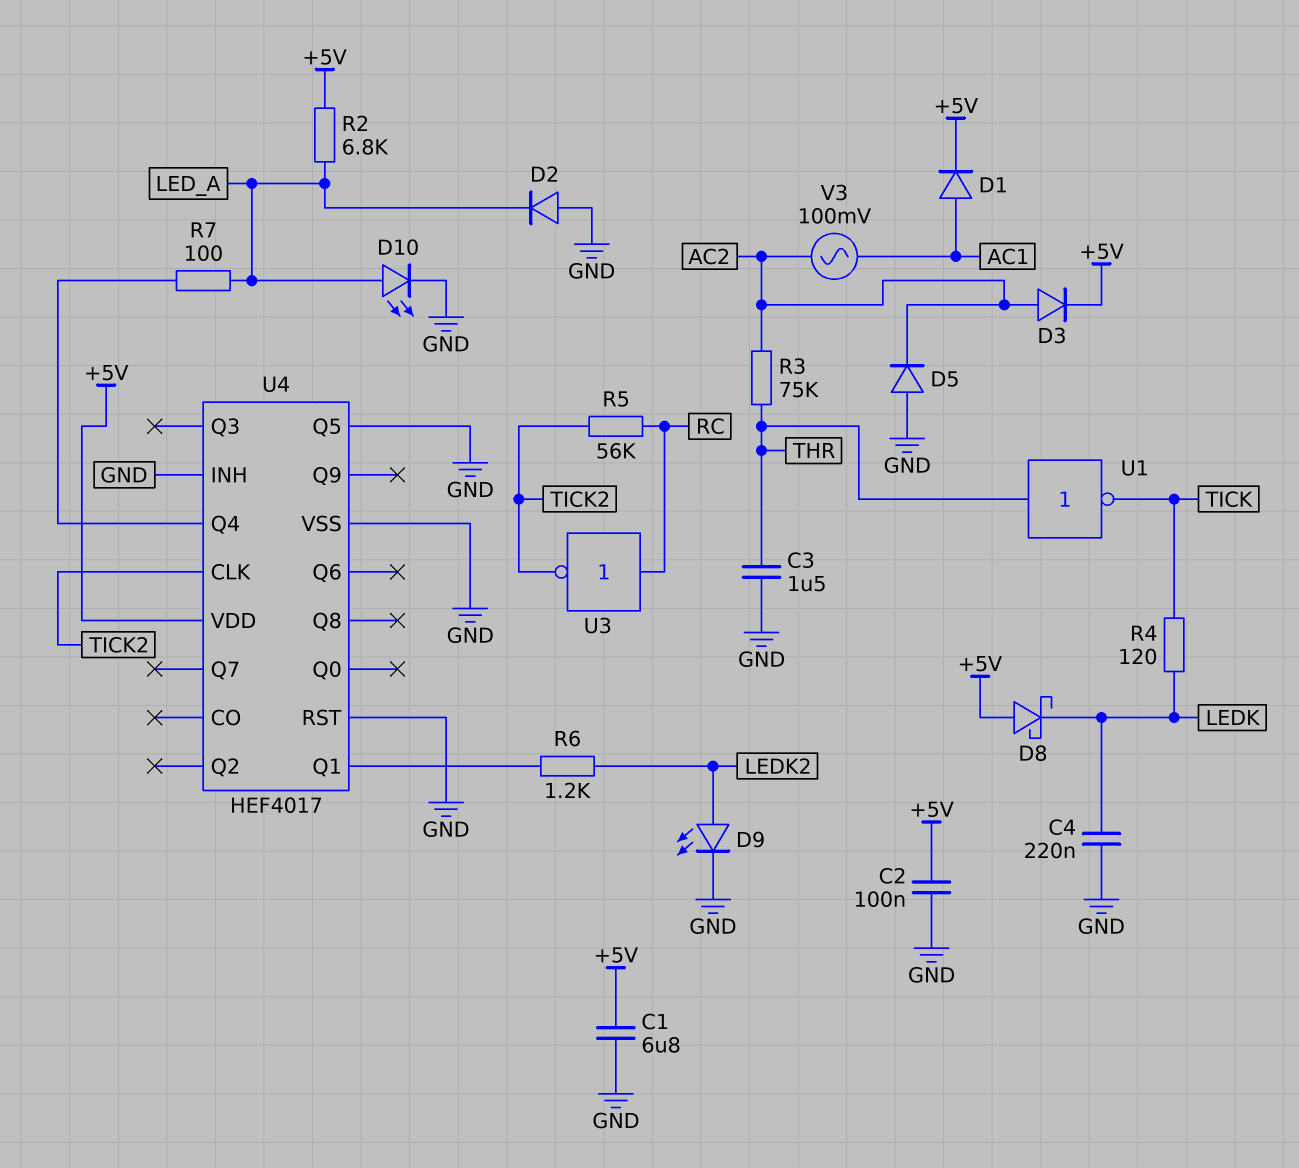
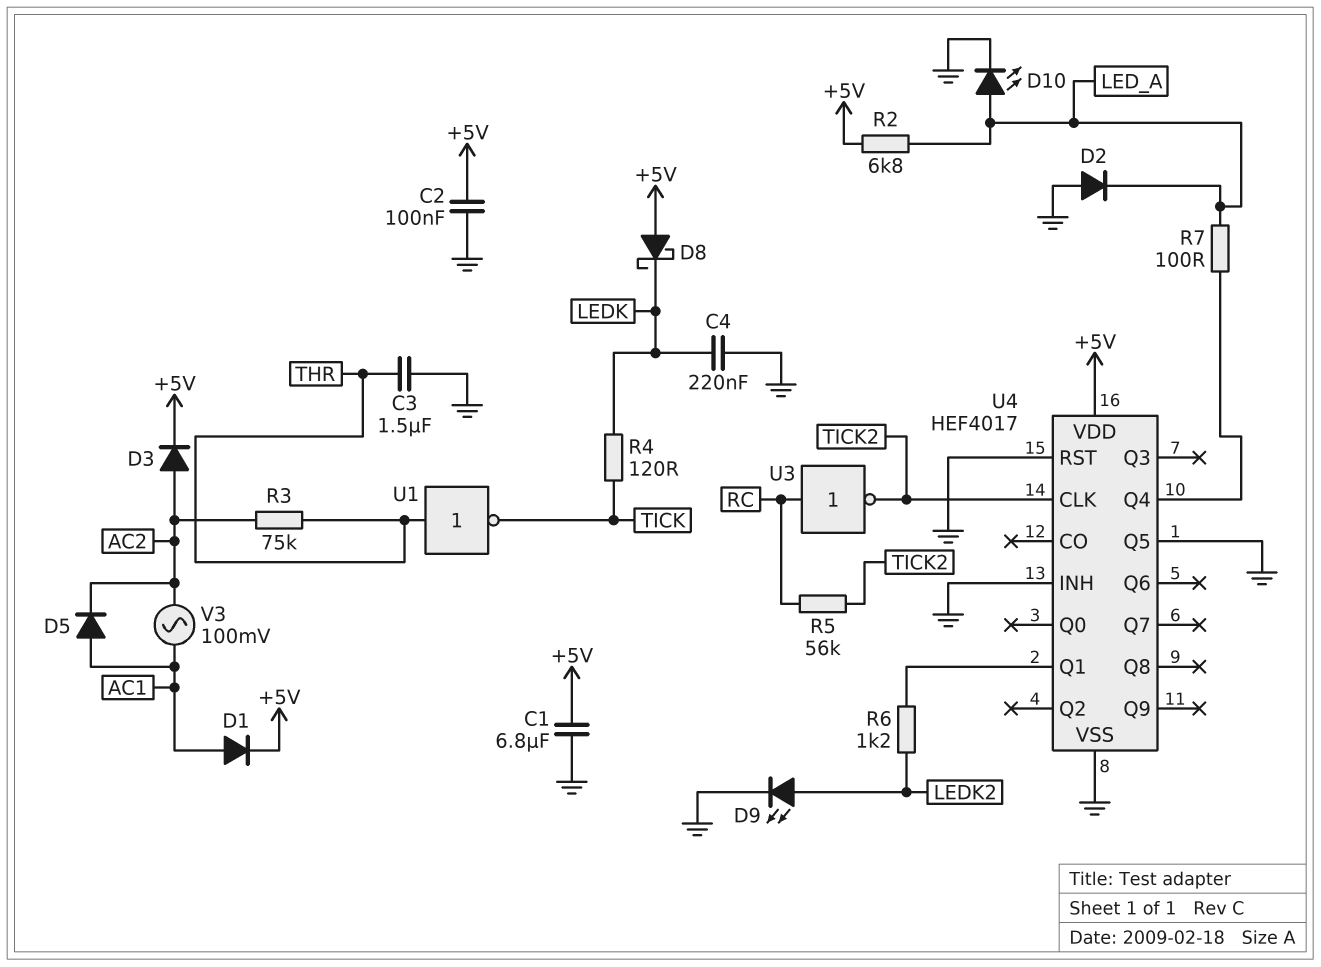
D5: diode (A GND, K AC2) -> diode (A AC1, K AC2)

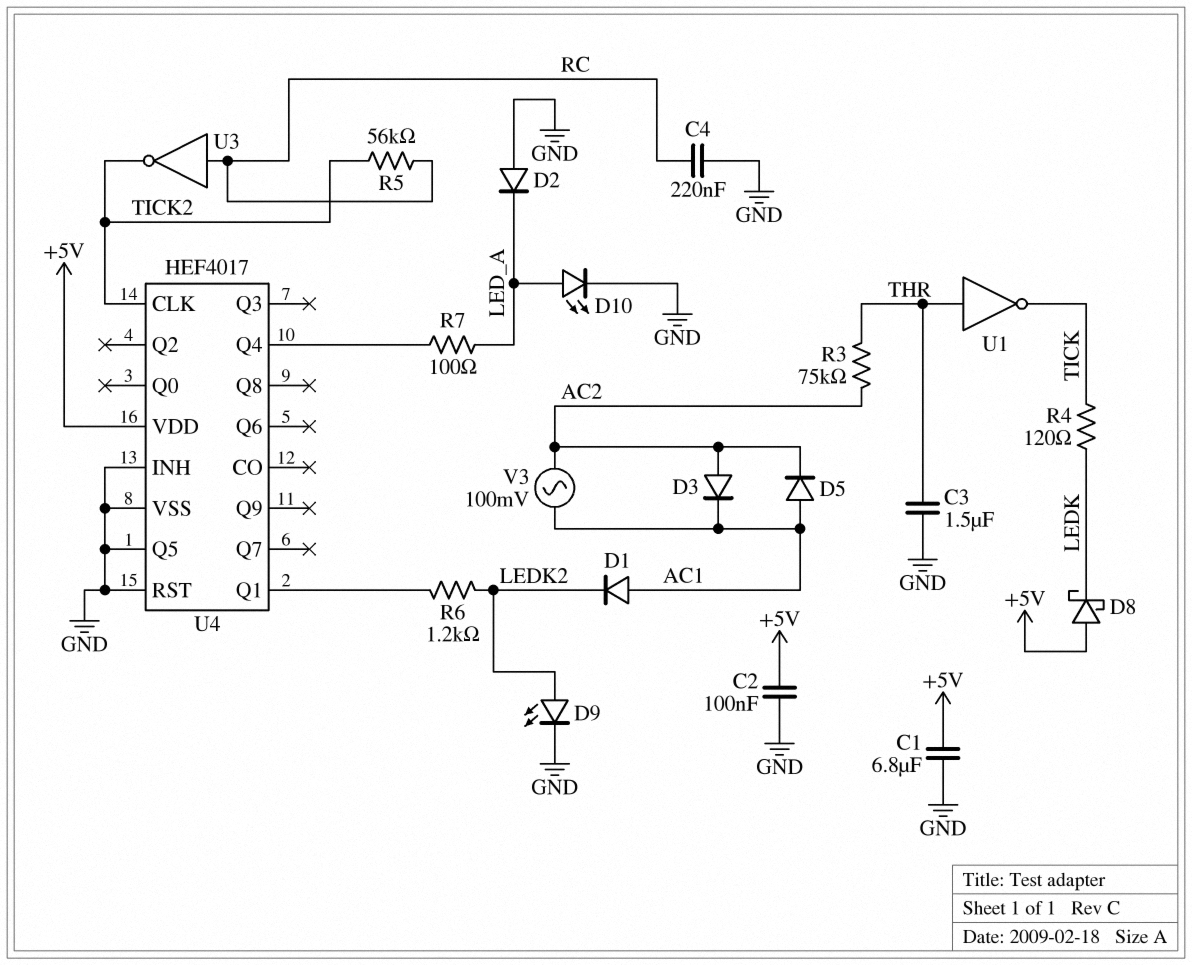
C4: 220nF (GND, LEDK) -> 220nF (GND, RC)
D1: diode (A AC1, K +5V) -> diode (A AC1, K LEDK2)
D3: diode (A AC2, K +5V) -> diode (A AC2, K AC1)
R2: 6.8k (+5V, LED_A) -> none

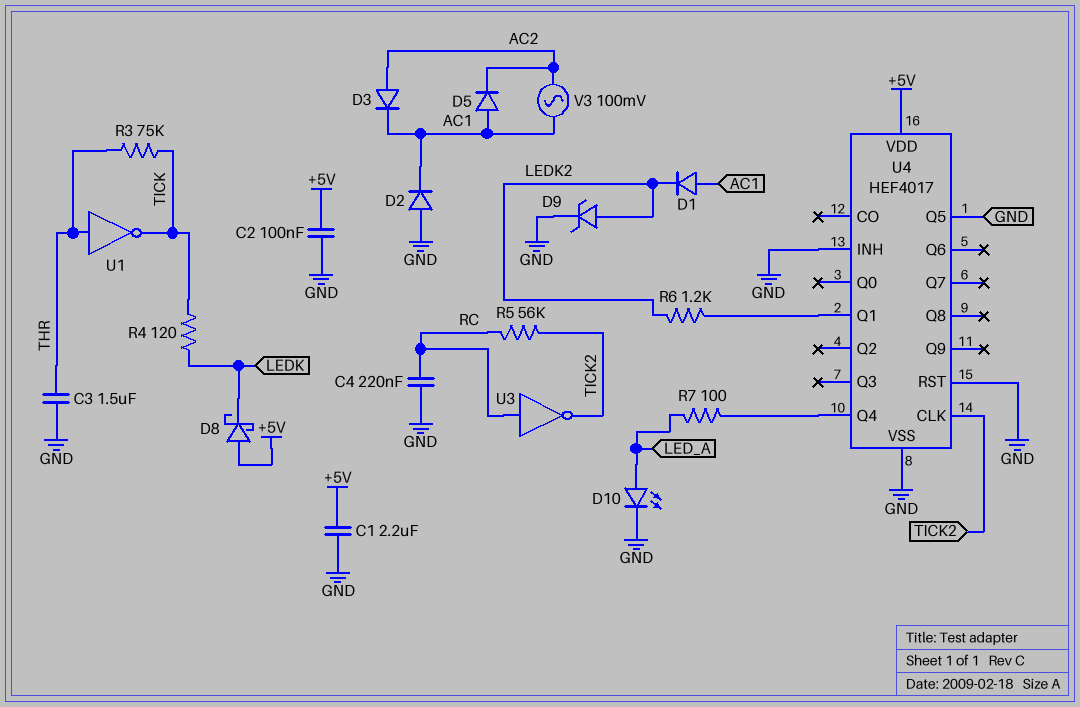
C1: 6.8uF (+5V, GND) -> 2.2uF (+5V, GND)
D2: diode (A GND, K LED_A) -> diode (A GND, K AC1)
D9: LED (A LEDK2, K GND) -> zener (A LEDK2, K GND)
R3: 75k (AC2, THR) -> 75k (THR, TICK)

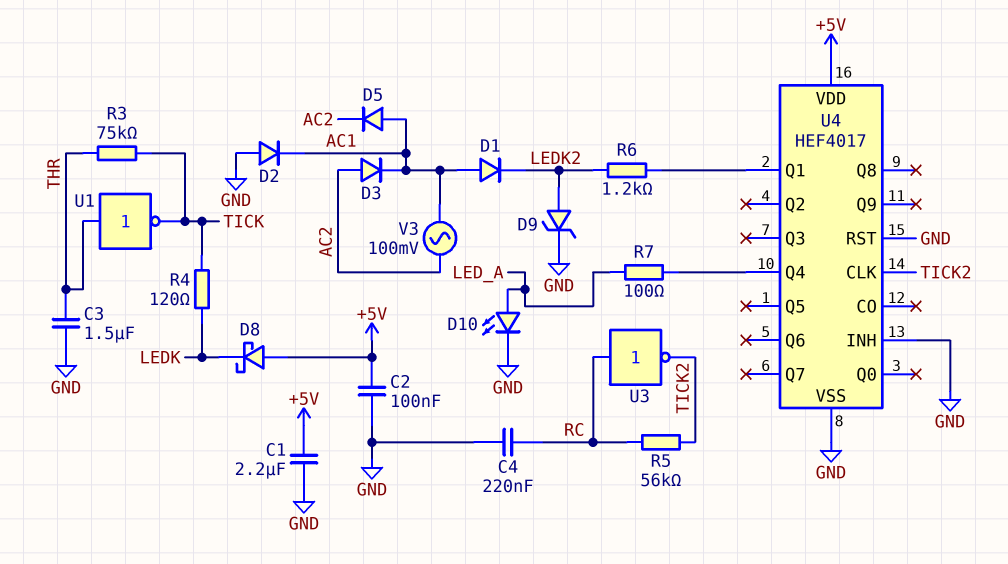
U4 pin Q5: GND -> none

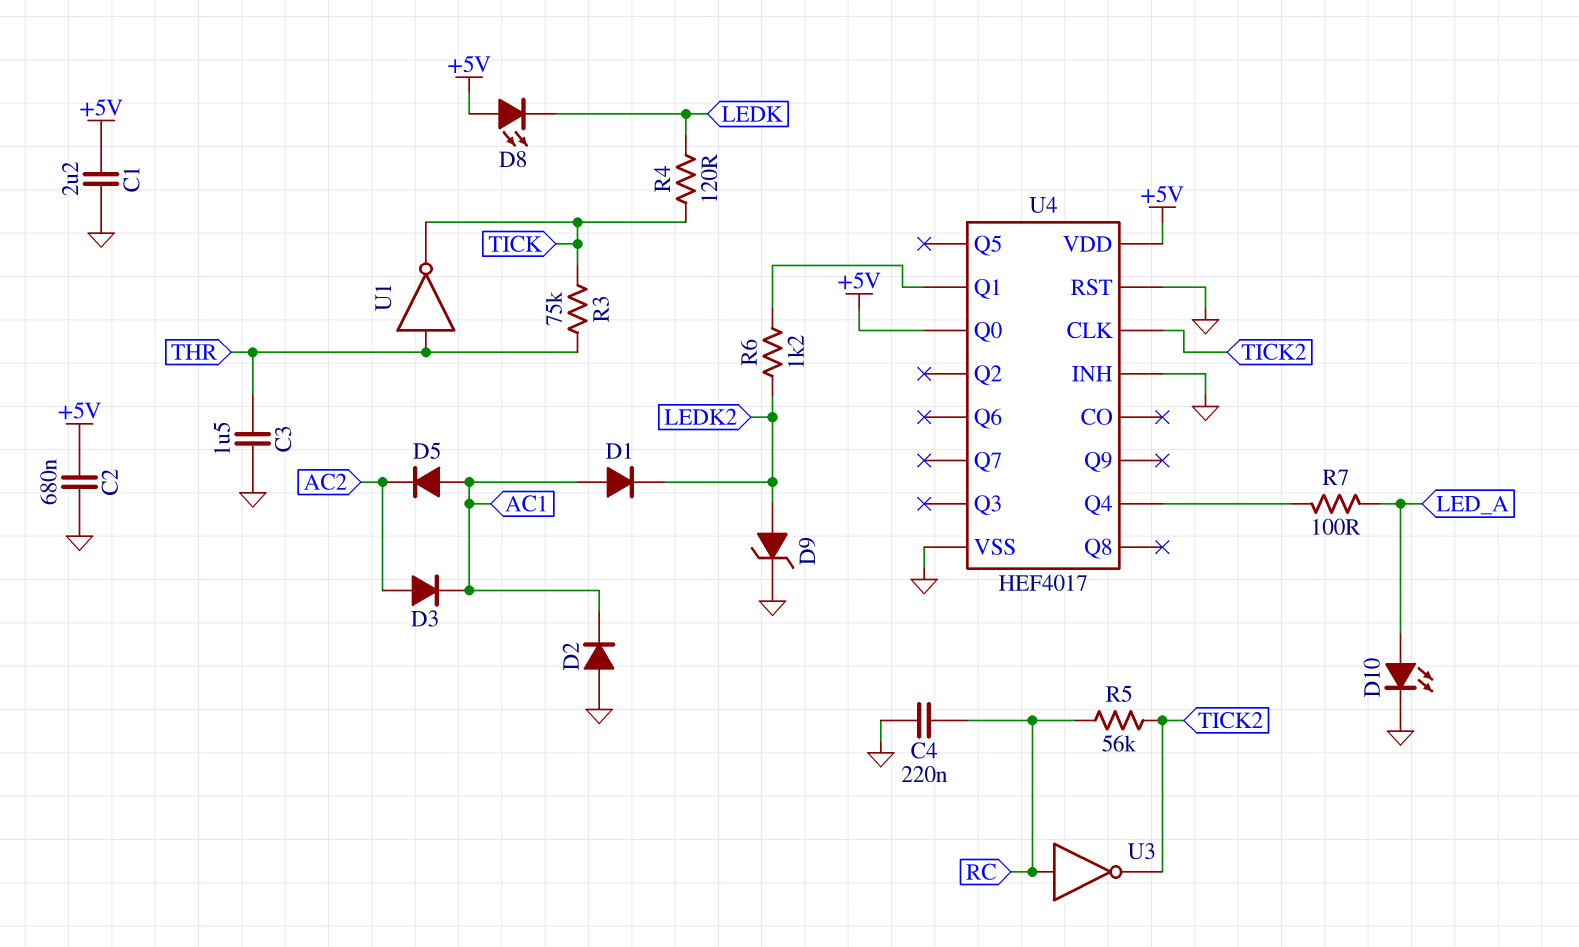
C2: 100nF (+5V, GND) -> 680nF (+5V, GND)
D8: schottky (A +5V, K LEDK) -> LED (A +5V, K LEDK)
U4 pin Q0: none -> +5V
V3: AC 100mV (AC1, AC2) -> none

